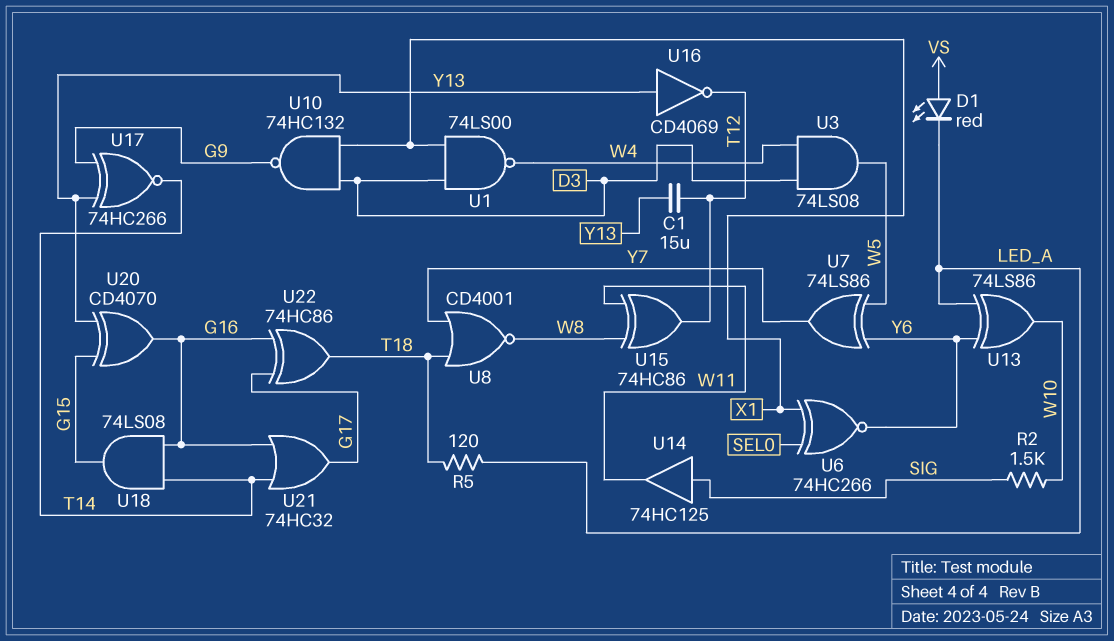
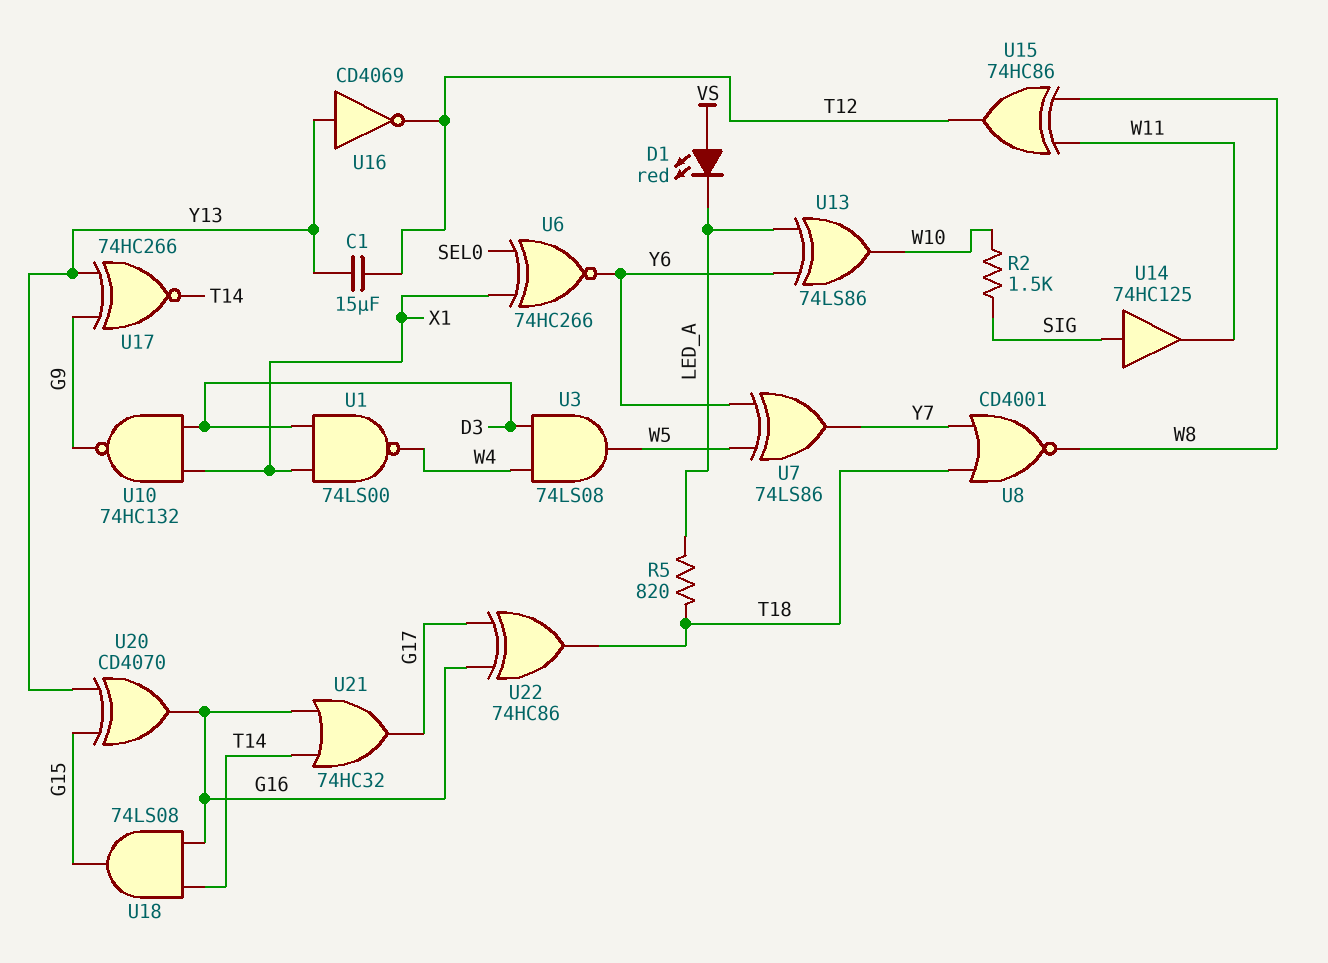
R5: 120 (LED_A, T18) -> 820 (LED_A, T18)

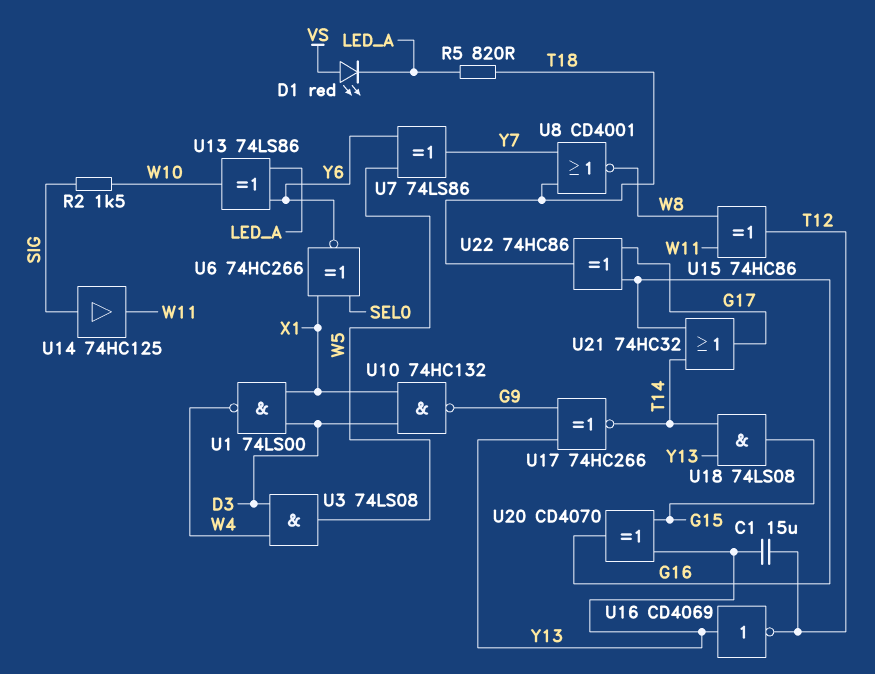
U18: AND 74LS08 (in G16, in T14, out G15) -> AND 74LS08 (in T14, in Y13, out G15)

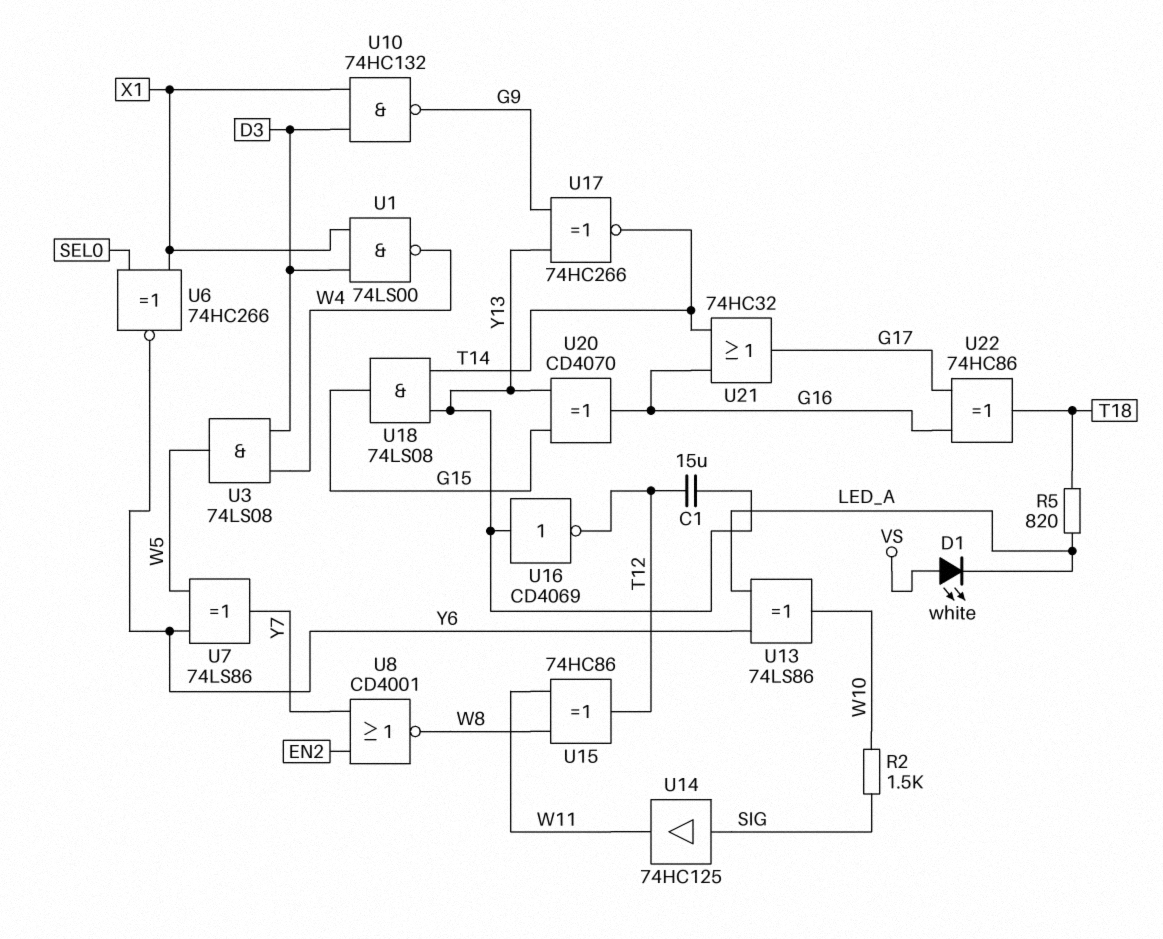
D1: LED red (A VS, K LED_A) -> LED white (A VS, K LED_A)
U8: NOR CD4001 (in T18, in Y7, out W8) -> NOR CD4001 (in EN2, in Y7, out W8)

